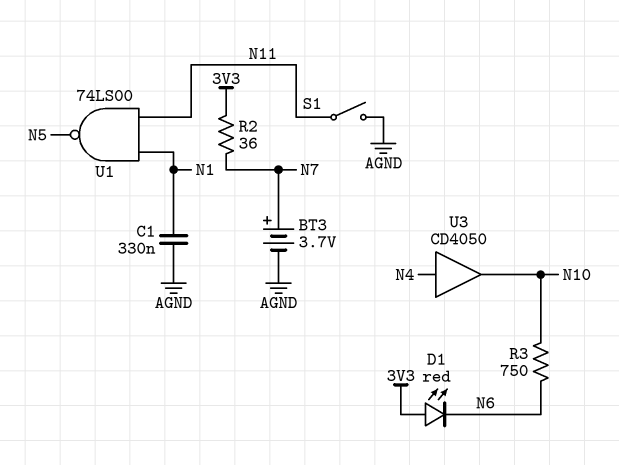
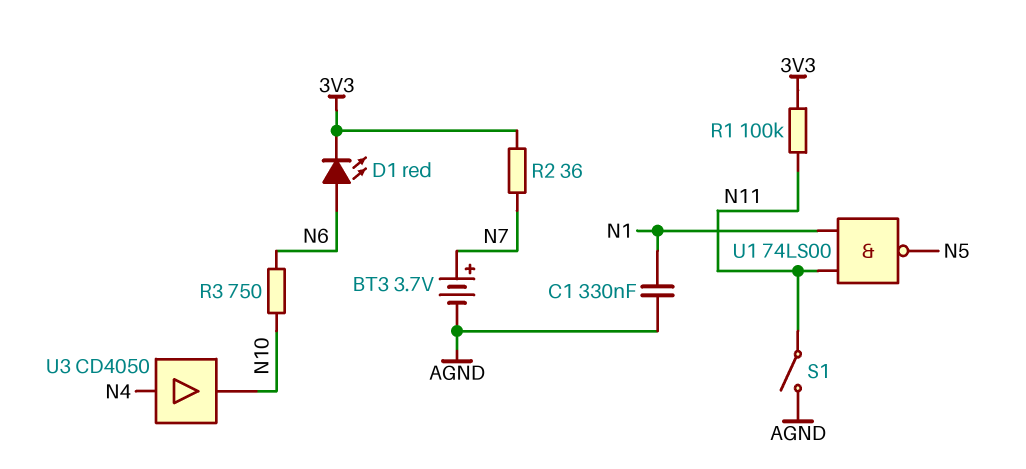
D1: LED red (A 3V3, K N6) -> LED red (A N6, K 3V3)
R1: none -> 100k (3V3, N11)

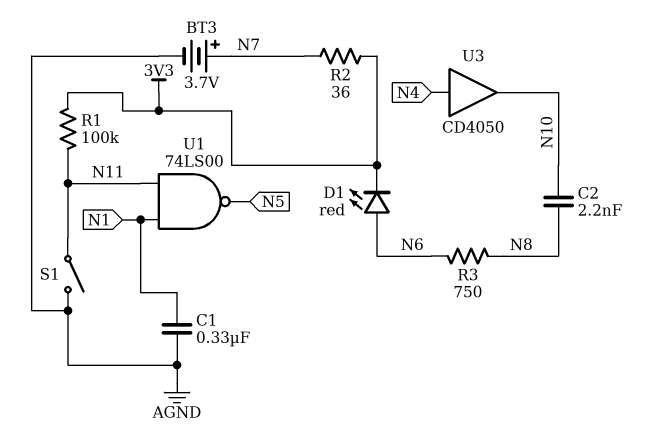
C2: none -> 2.2nF (N8, N10)
R3: 750 (N6, N10) -> 750 (N6, N8)

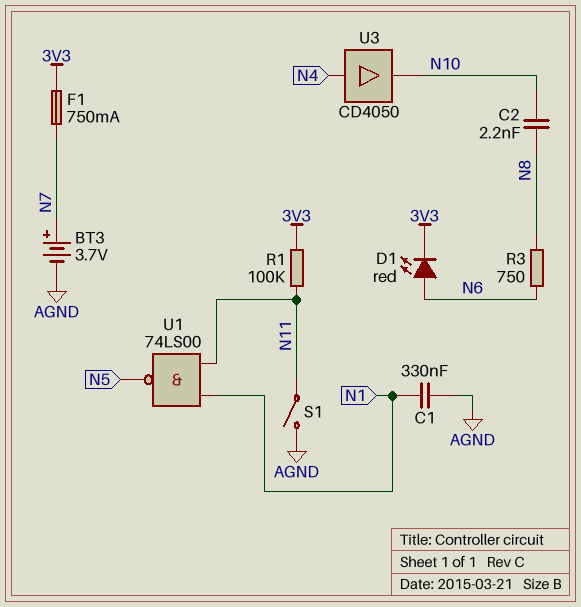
F1: none -> 750mA (3V3, N7)
R2: 36 (3V3, N7) -> none

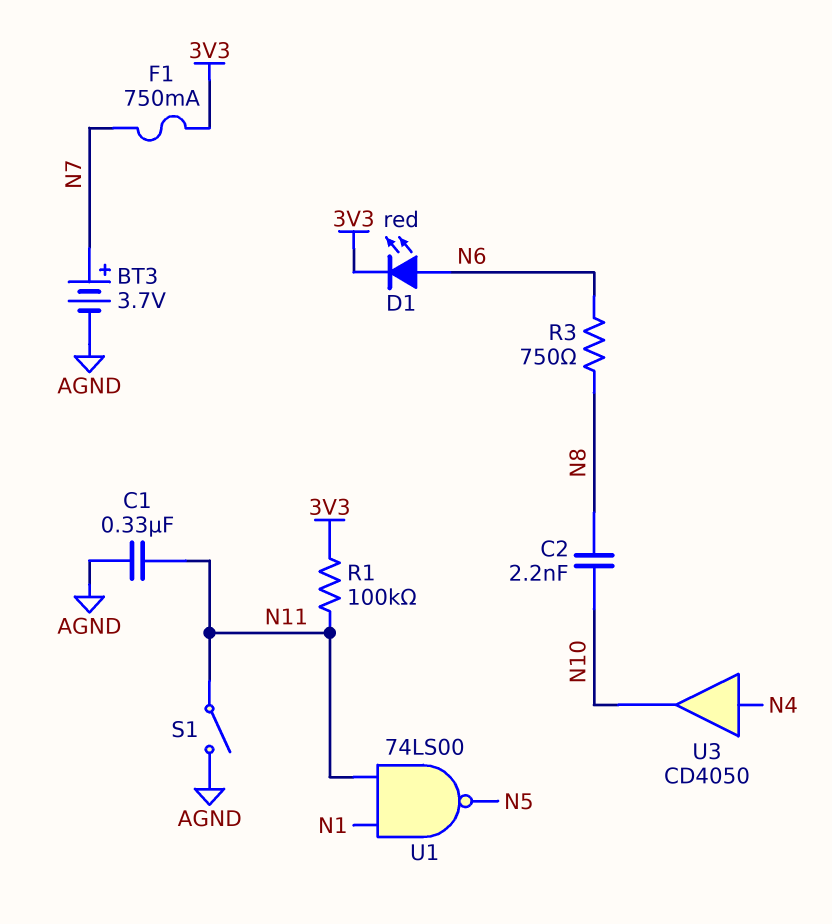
C1: 330nF (AGND, N1) -> 330nF (AGND, N11)

